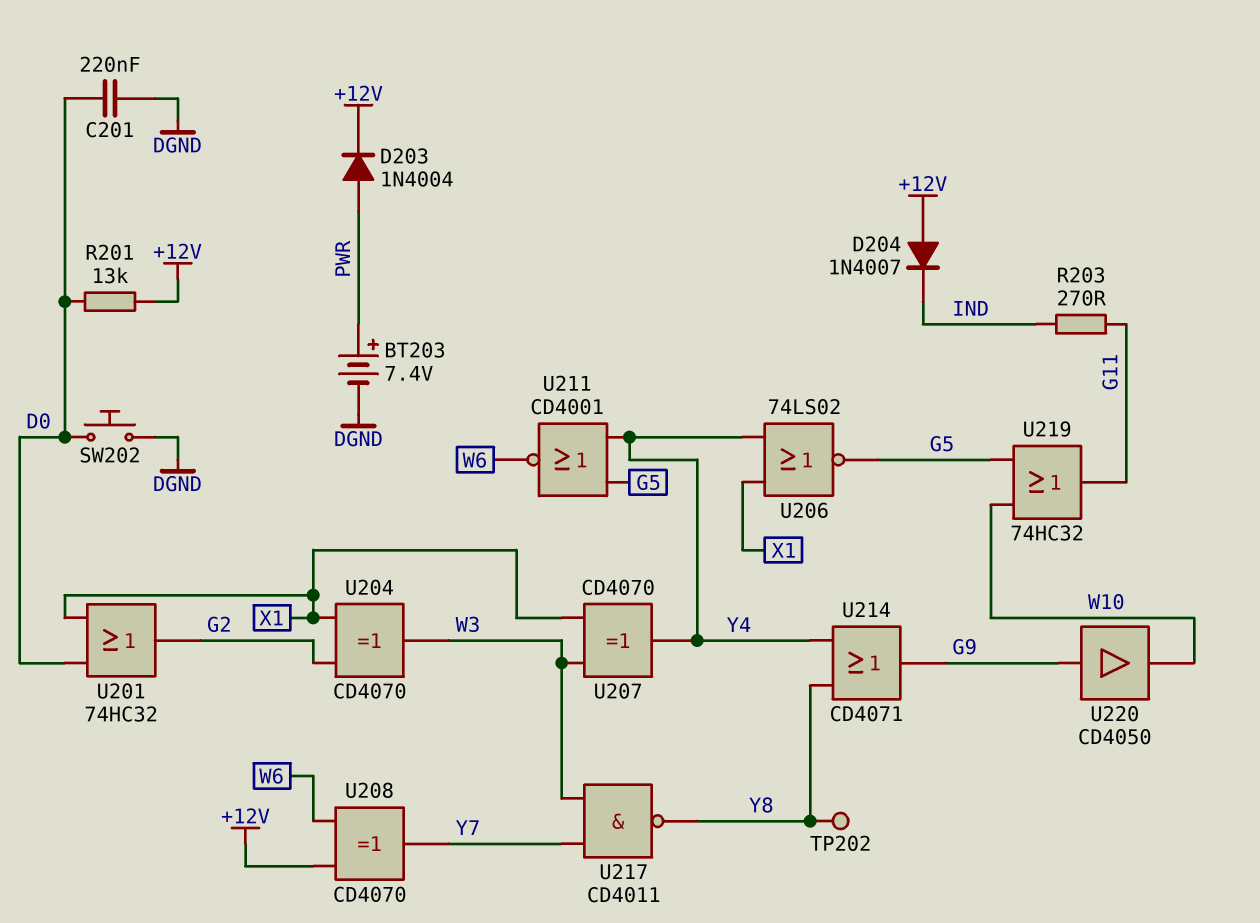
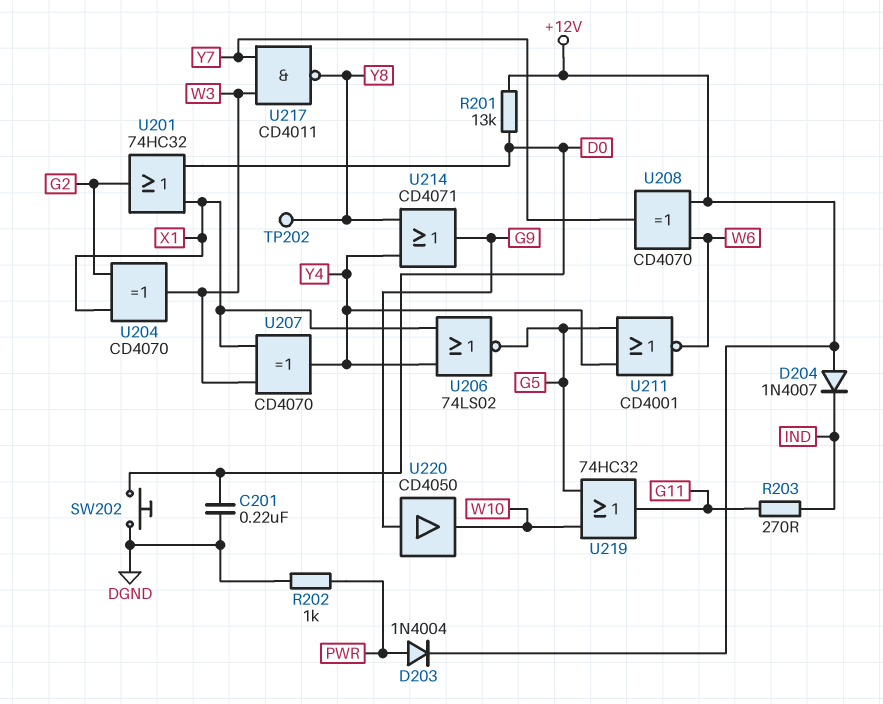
BT203: 7.4V (plus PWR, minus DGND) -> none
R202: none -> 1k (DGND, PWR)

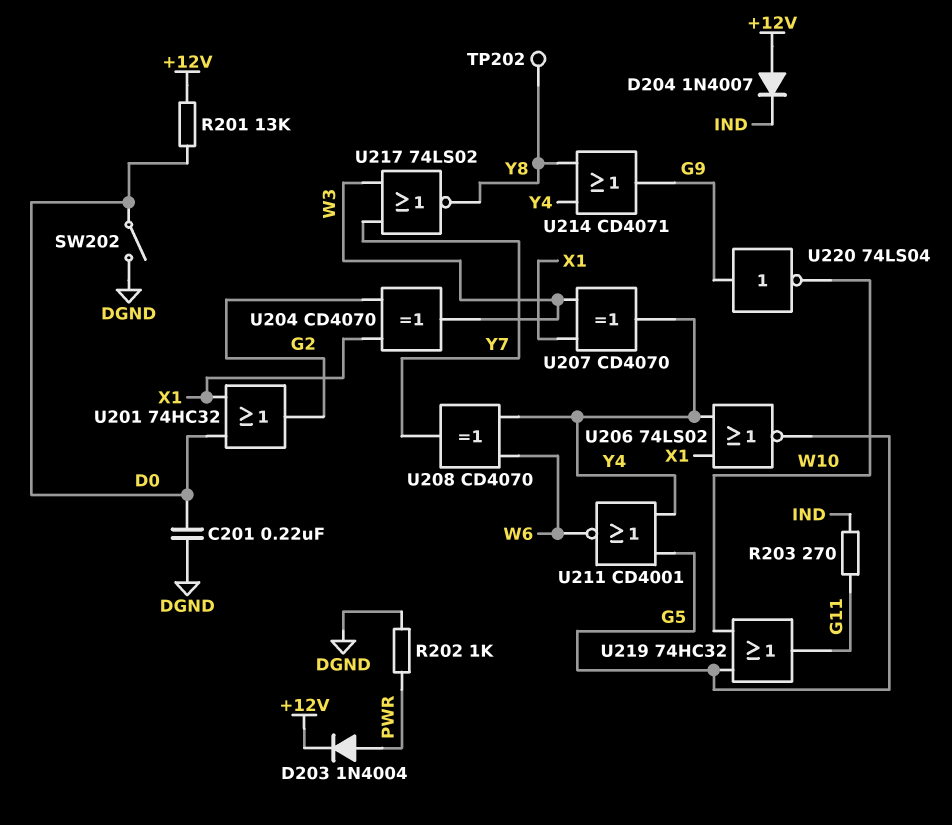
SW202: button (D0, DGND) -> switch (D0, DGND)
U208: XOR CD4070 (in +12V, in W6, out Y7) -> XOR CD4070 (in W6, in Y4, out Y7)
U217: NAND CD4011 (in W3, in Y7, out Y8) -> NOR 74LS02 (in W3, in Y7, out Y8)
U220: buffer CD4050 (in G9, out W10) -> NOT 74LS04 (in G9, out W10)

